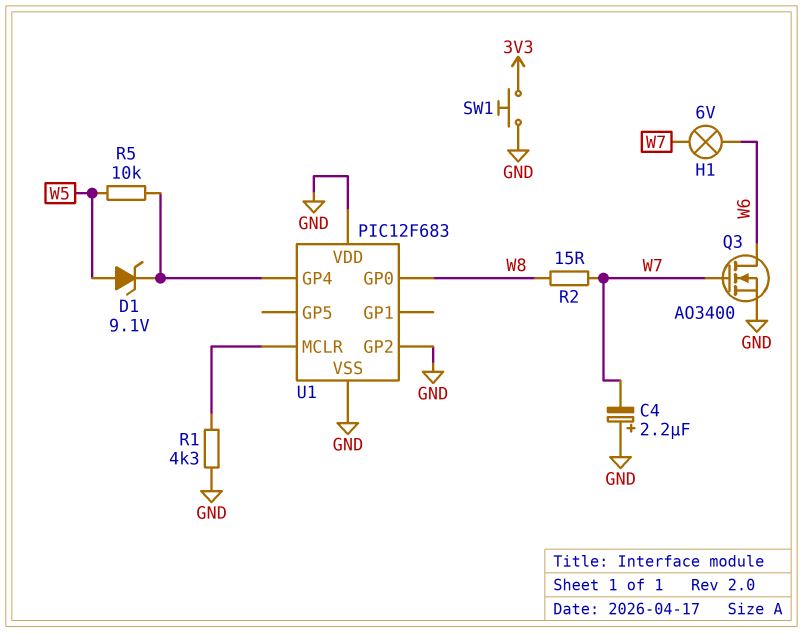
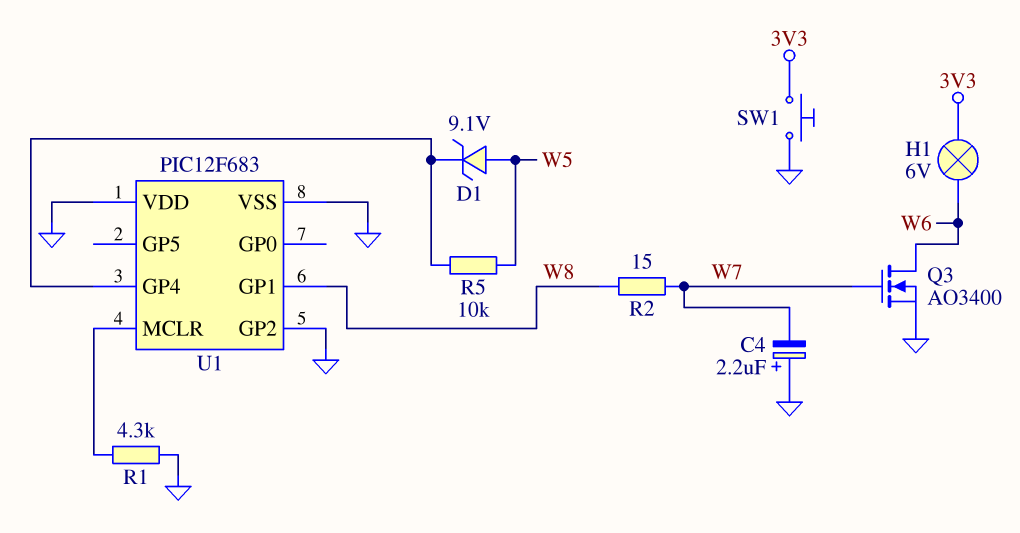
H1: lamp 6V (W6, W7) -> lamp 6V (3V3, W6)
U1 pin GP0: W8 -> none
U1 pin GP1: none -> W8

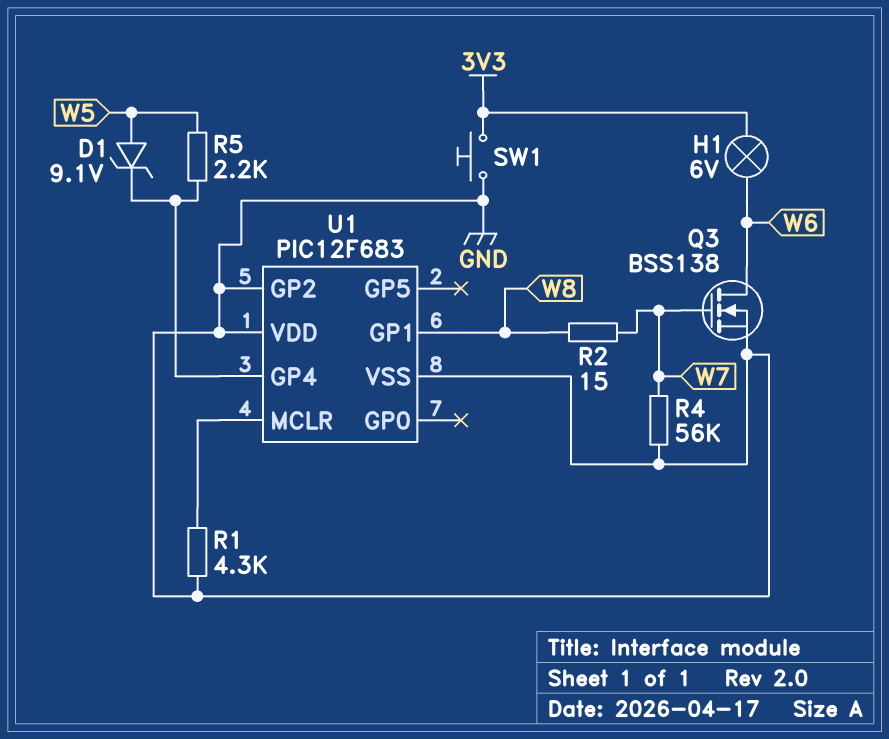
C4: 2.2uF (plus GND, minus W7) -> none
Q3: NMOS AO3400 (G W7, D W6, S GND) -> NMOS BSS138 (G W7, D W6, S GND)
R4: none -> 56k (GND, W7)
R5: 10k (U1/GP4, W5) -> 2.2k (U1/GP4, W5)

